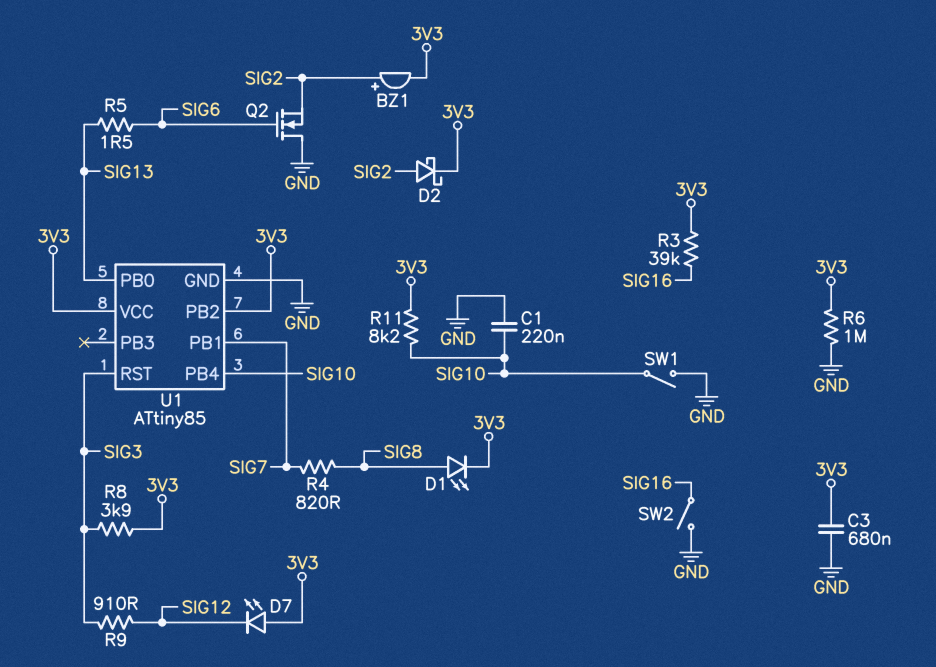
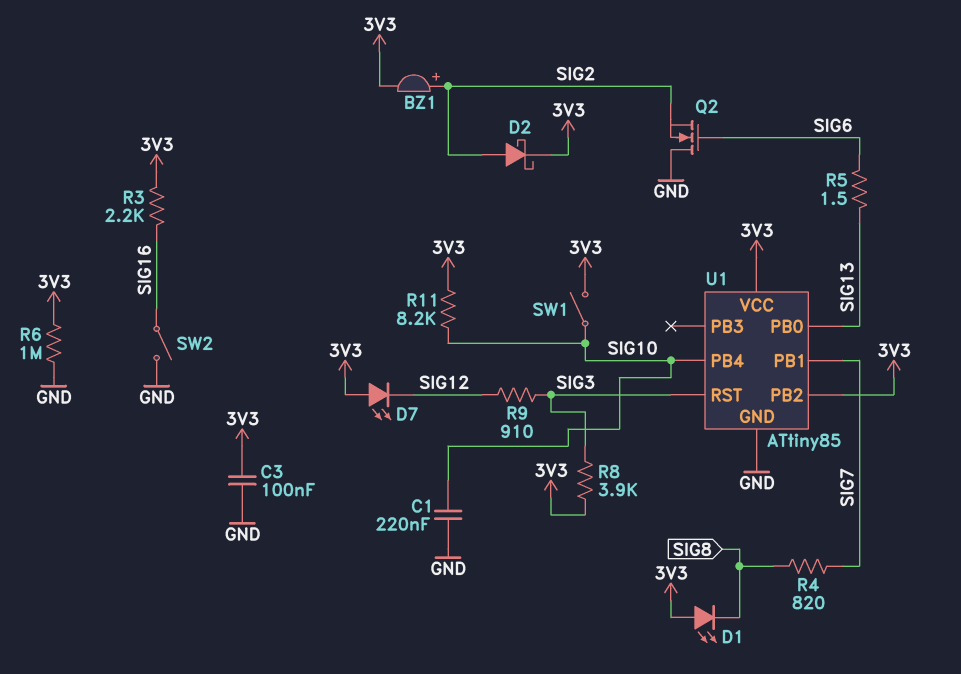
C3: 680nF (3V3, GND) -> 100nF (3V3, GND)
D1: LED (A SIG8, K 3V3) -> LED (A 3V3, K SIG8)
R3: 39k (3V3, SIG16) -> 2.2k (3V3, SIG16)
SW1: switch (GND, SIG10) -> switch (3V3, SIG10)

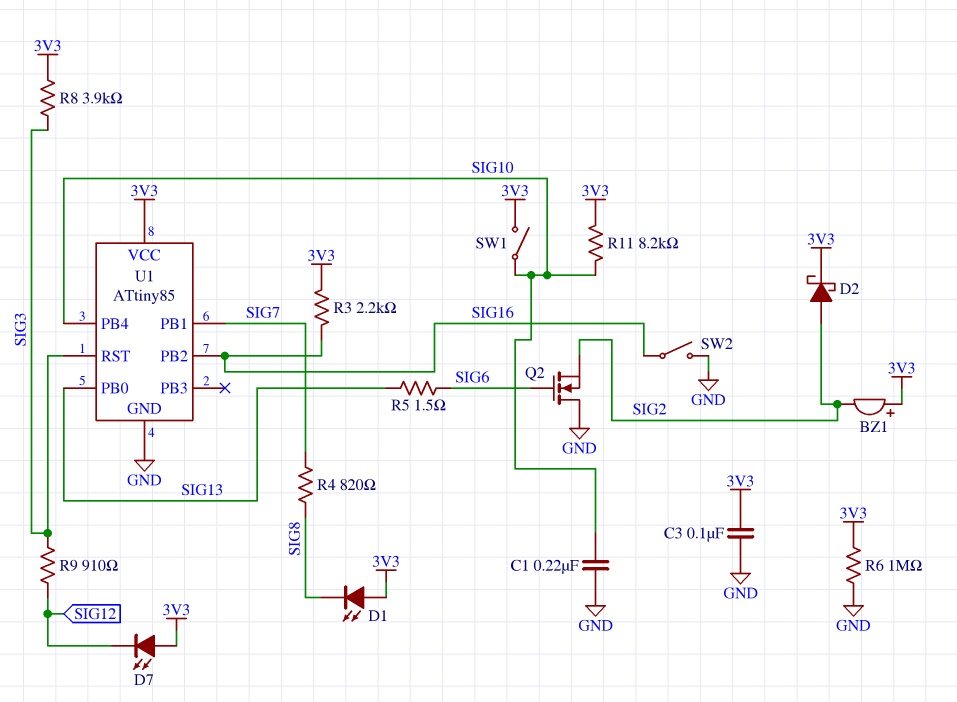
BZ1: buzzer (plus SIG2, minus 3V3) -> buzzer (plus 3V3, minus SIG2)
U1 pin PB2: 3V3 -> SIG16

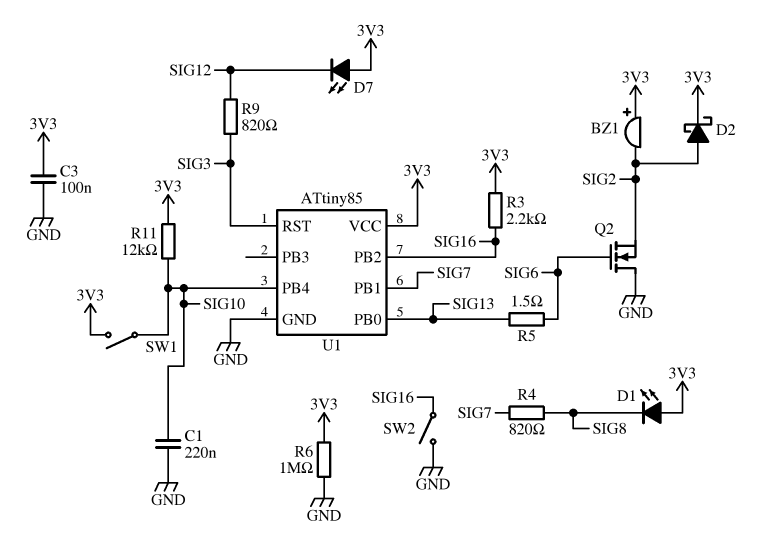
R8: 3.9k (3V3, SIG3) -> none
R9: 910 (SIG3, SIG12) -> 820 (SIG3, SIG12)
R11: 8.2k (3V3, SIG10) -> 12k (3V3, SIG10)

